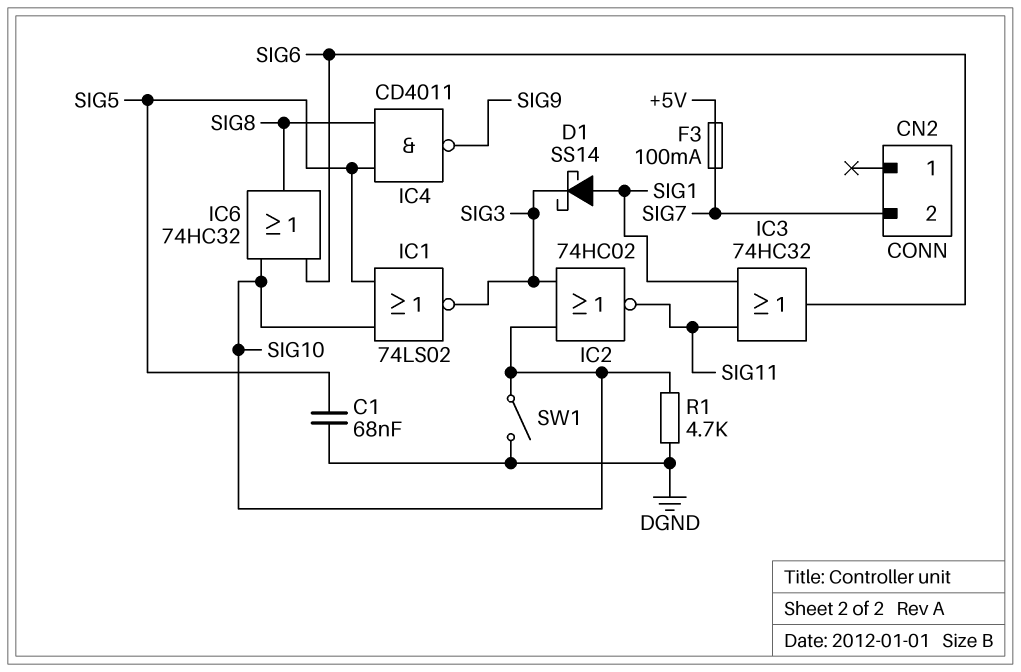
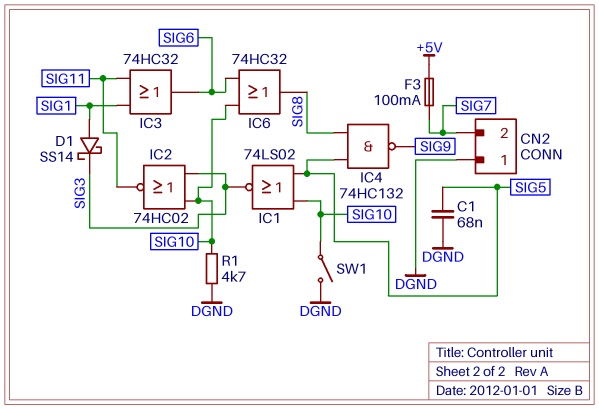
CN2 pin 1: none -> DGND
IC4: NAND CD4011 (in SIG5, in SIG8, out SIG9) -> NAND 74HC132 (in SIG5, in SIG8, out SIG9)

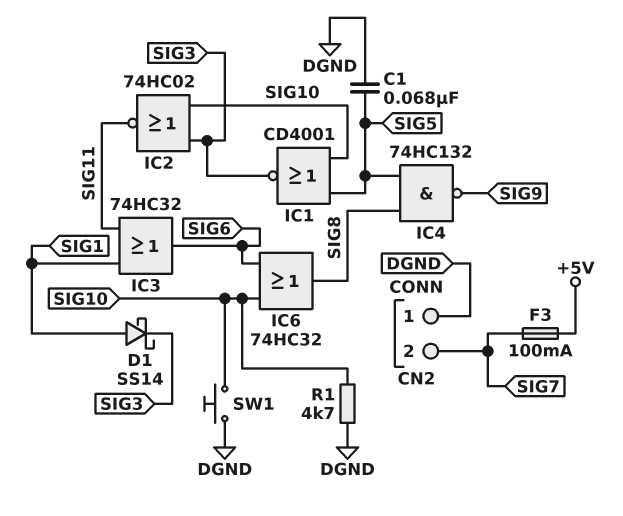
IC1: NOR 74LS02 (in SIG5, in SIG10, out SIG3) -> NOR CD4001 (in SIG5, in SIG10, out SIG3)
SW1: switch (DGND, SIG10) -> button (DGND, SIG10)

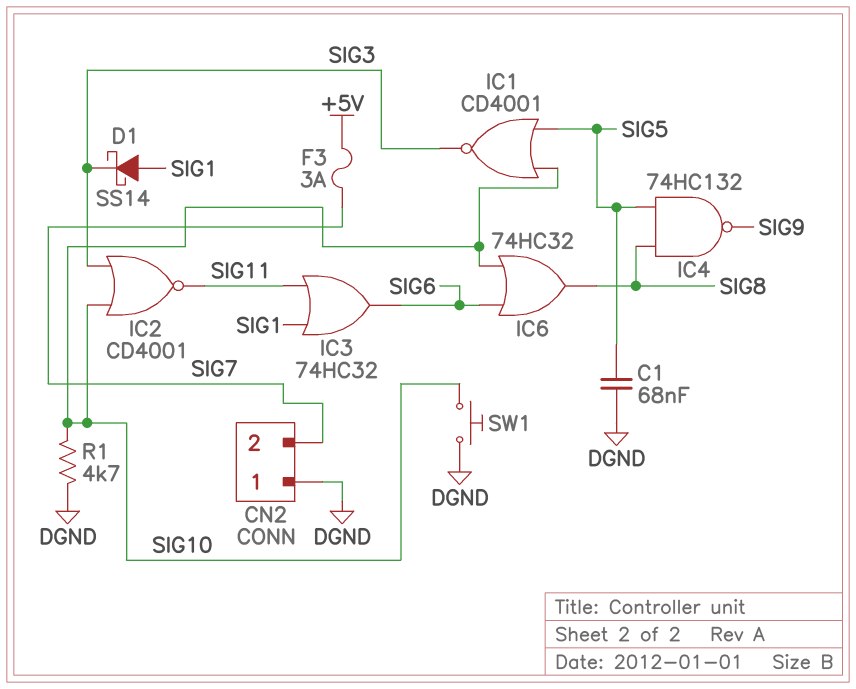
F3: 100mA (+5V, SIG7) -> 3A (+5V, SIG7)
IC2: NOR 74HC02 (in SIG3, in SIG10, out SIG11) -> NOR CD4001 (in SIG3, in SIG10, out SIG11)

